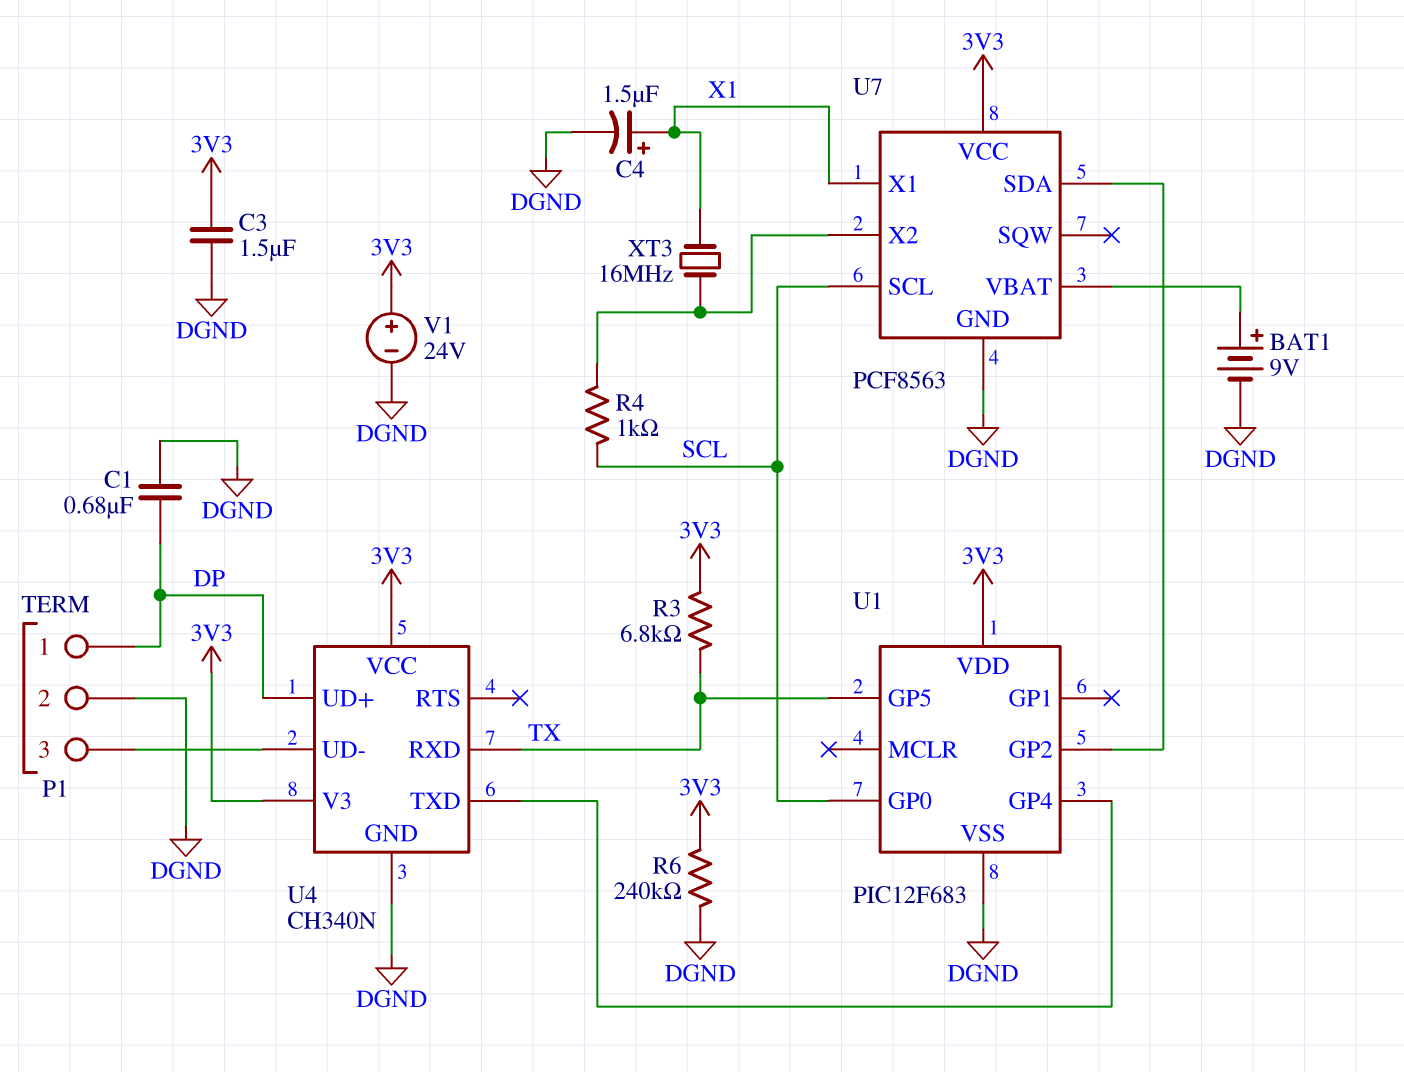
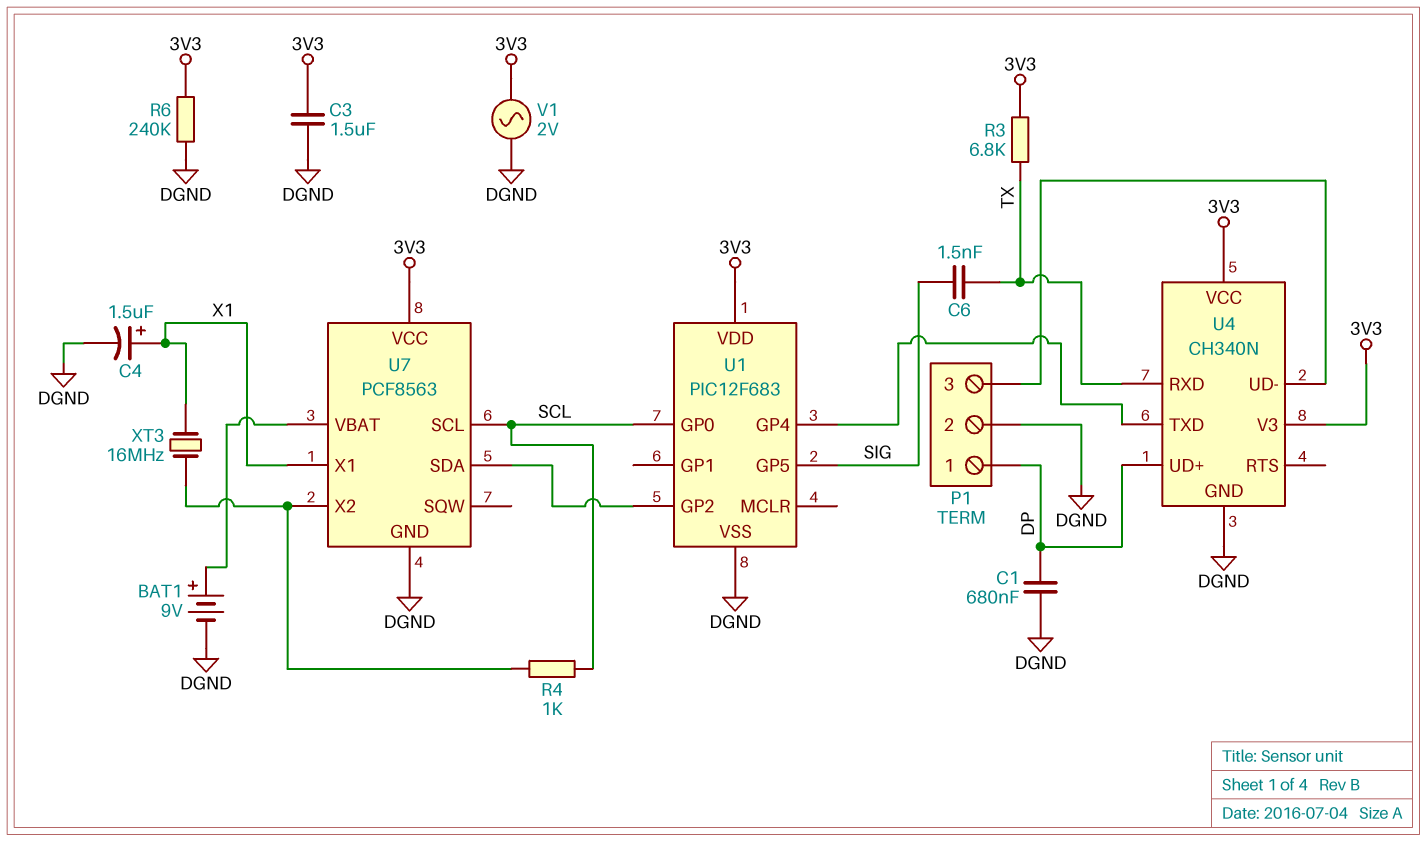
C6: none -> 1.5nF (SIG, TX)
U1 pin GP5: TX -> SIG
V1: 24V (plus 3V3, minus DGND) -> AC 2V (3V3, DGND)

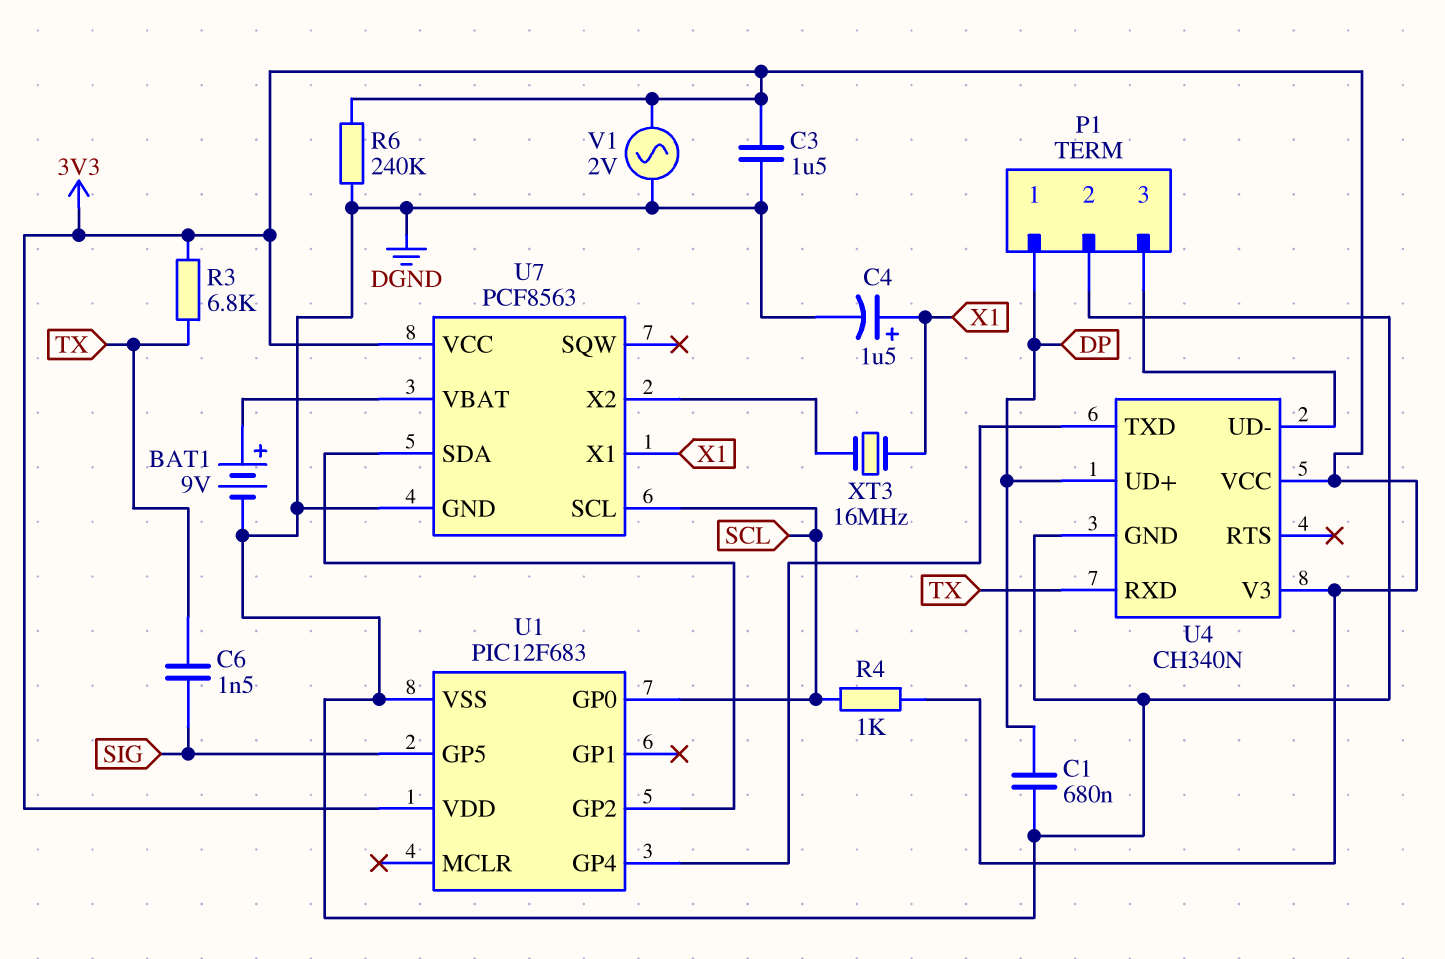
R4: 1k (SCL, U7/X2) -> 1k (3V3, SCL)

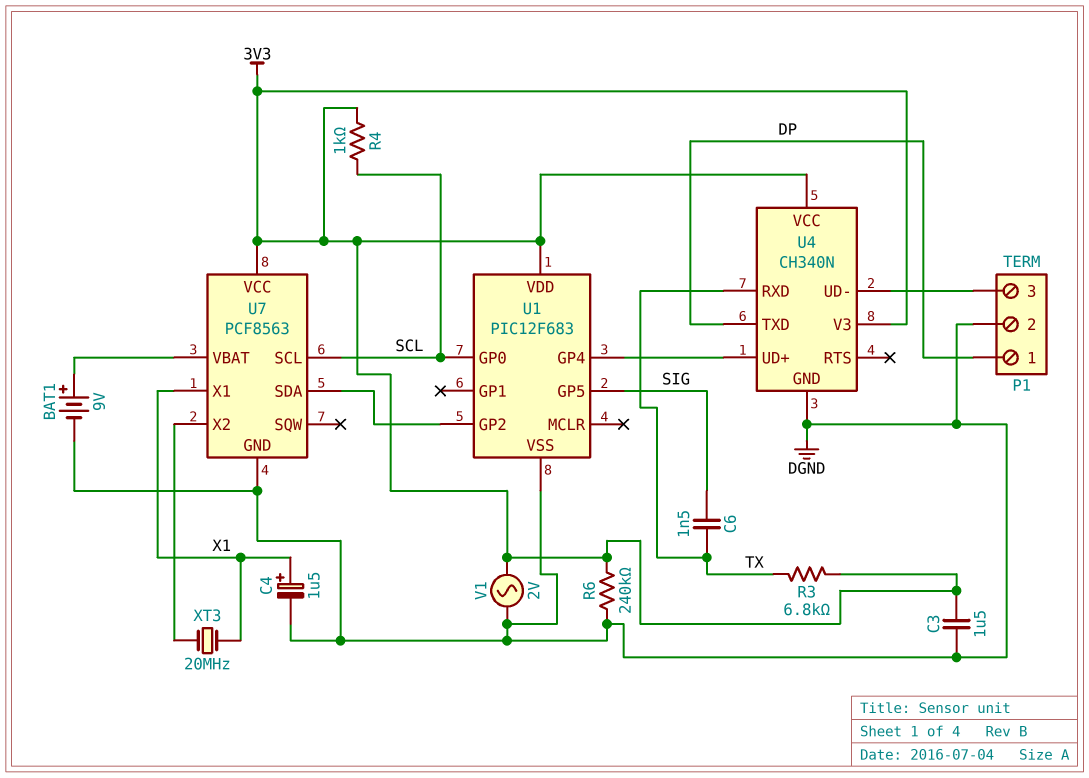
C1: 680nF (DGND, DP) -> none
U4 pin TXD: U1/GP4 -> DP
U4 pin UD+: DP -> U1/GP4
XT3: 16MHz (U7/X2, X1) -> 20MHz (U7/X2, X1)

